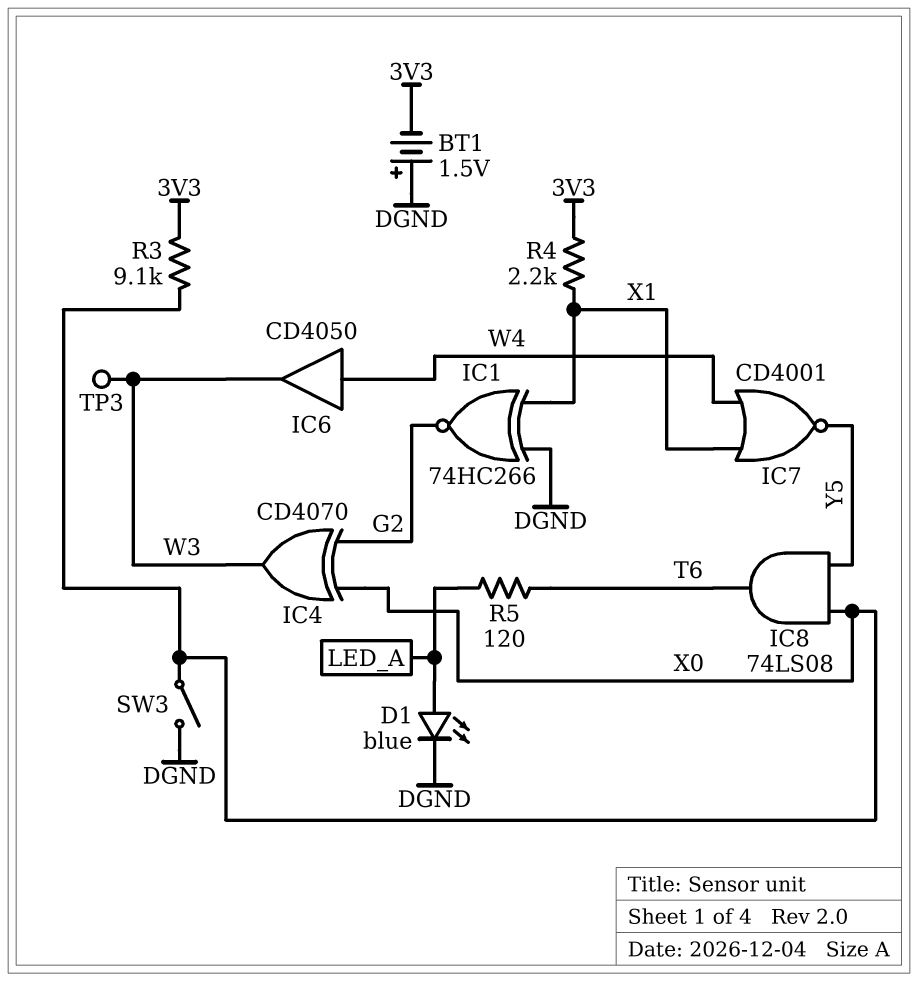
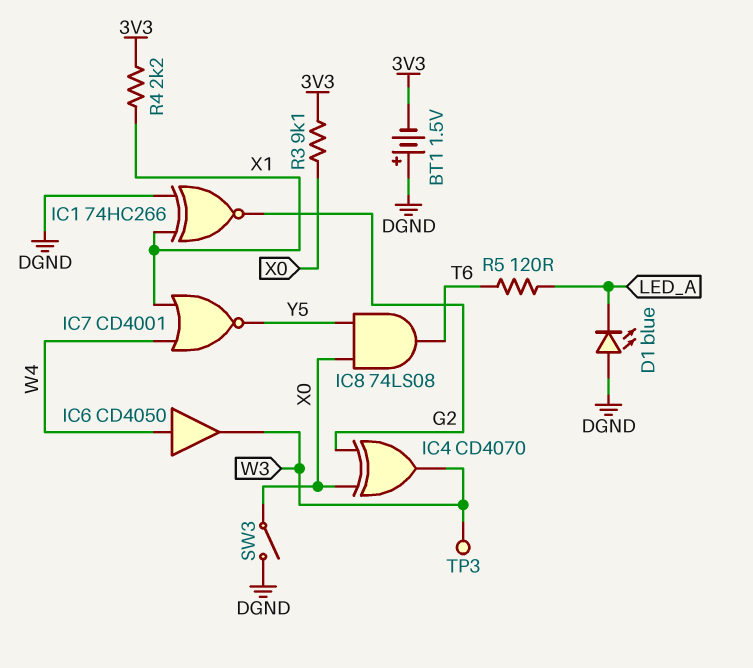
D1: LED blue (A LED_A, K DGND) -> LED blue (A DGND, K LED_A)

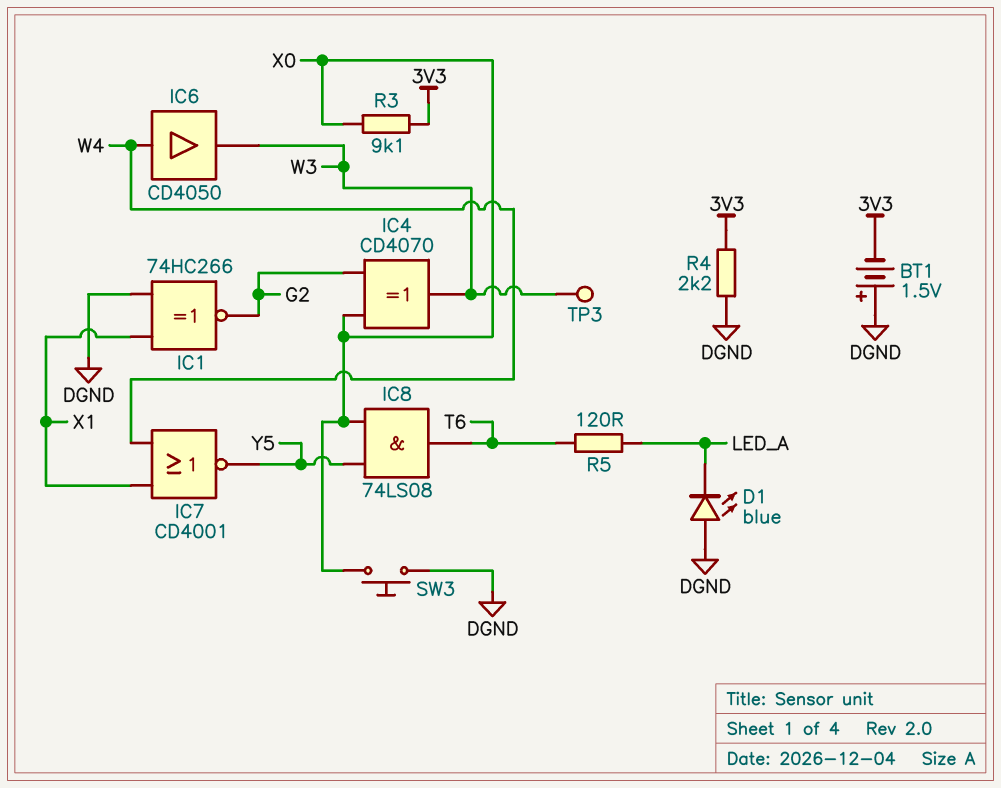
R4: 2.2k (3V3, X1) -> 2.2k (3V3, DGND)
SW3: switch (DGND, X0) -> button (DGND, X0)

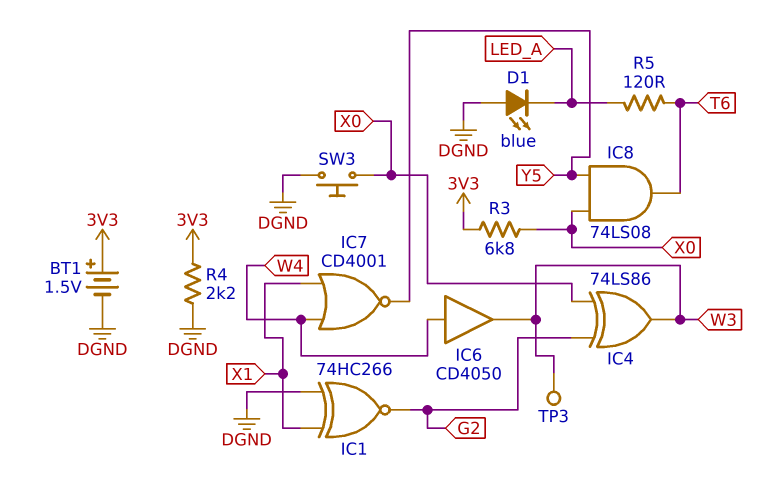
BT1: 1.5V (plus DGND, minus 3V3) -> 1.5V (plus 3V3, minus DGND)
IC4: XOR CD4070 (in G2, in X0, out W3) -> XOR 74LS86 (in G2, in X0, out W3)
R3: 9.1k (3V3, X0) -> 6.8k (3V3, X0)

